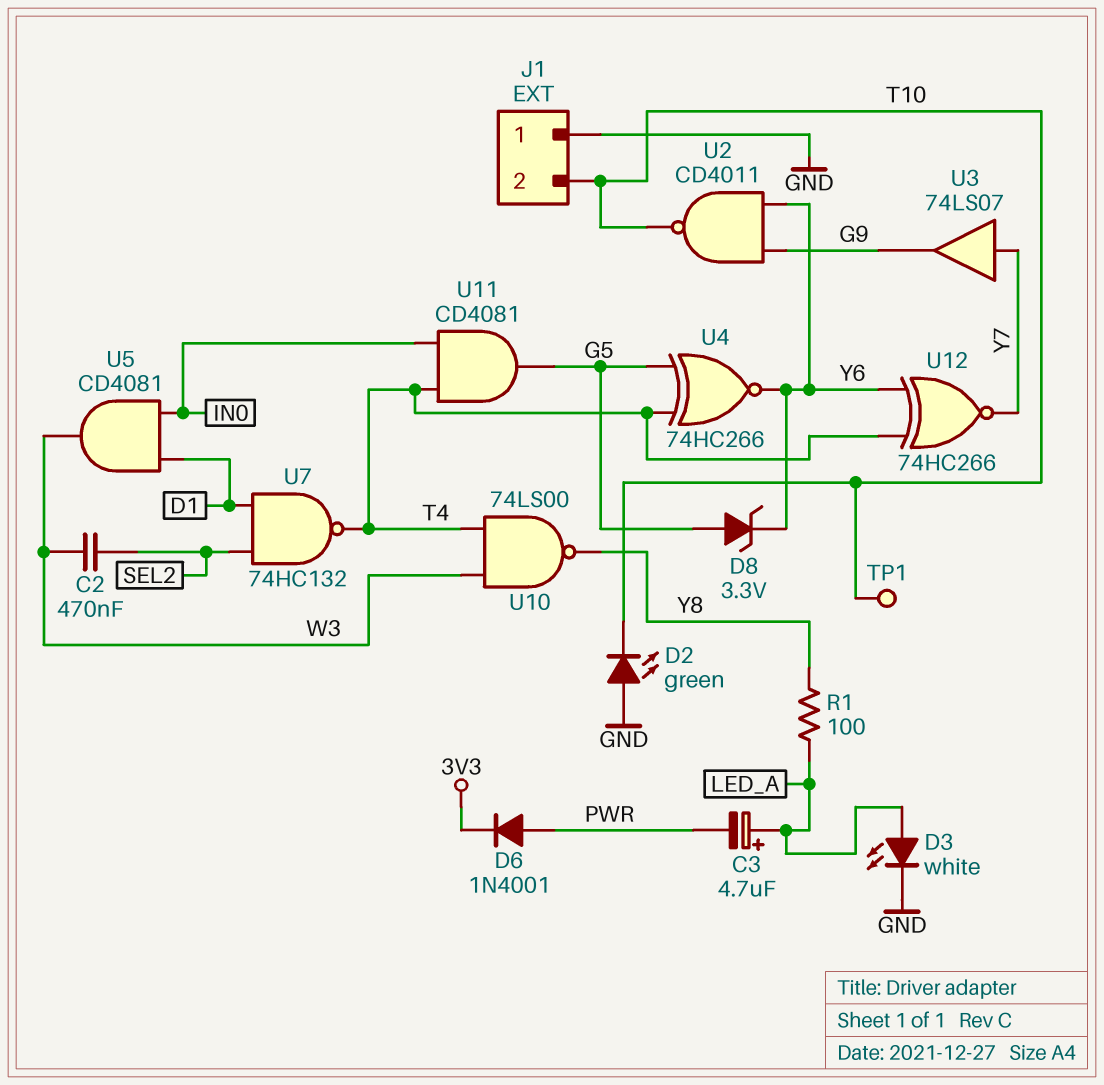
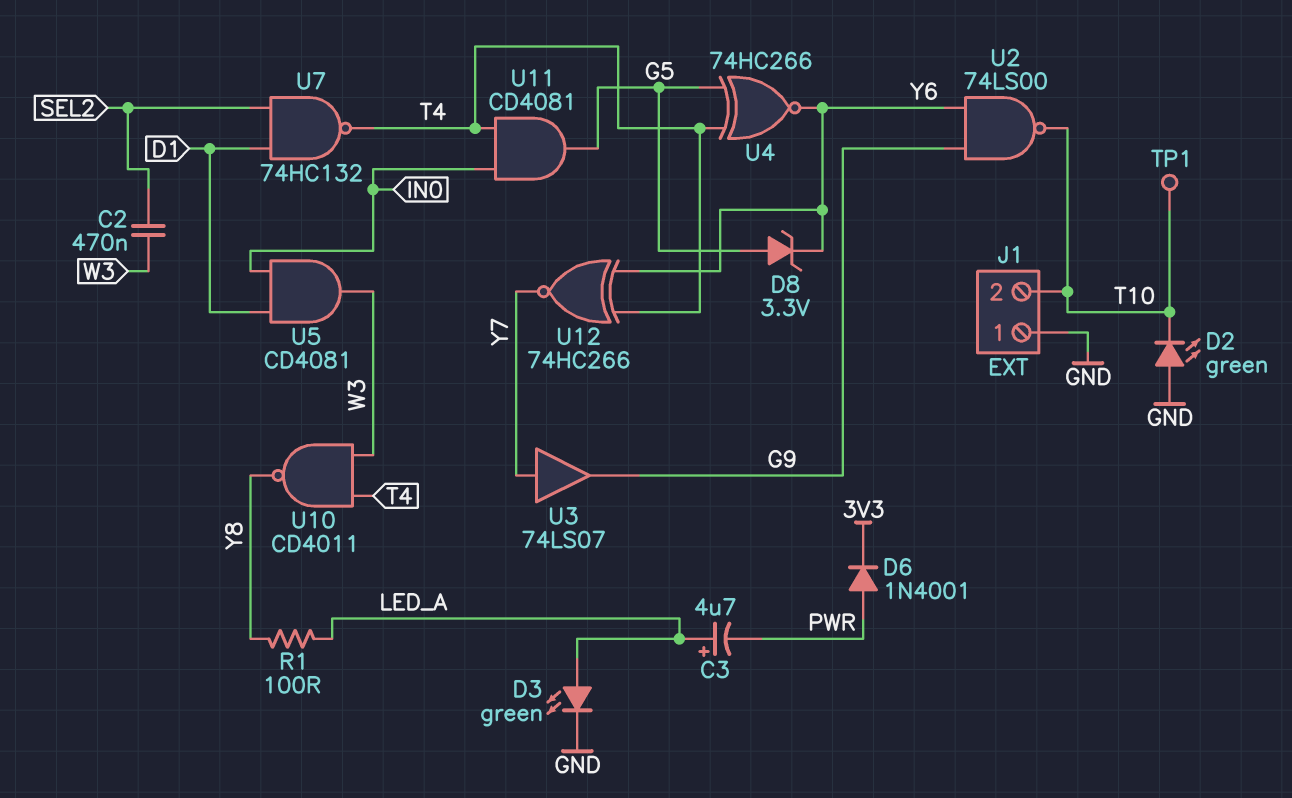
D3: LED white (A LED_A, K GND) -> LED green (A LED_A, K GND)
U2: NAND CD4011 (in G9, in Y6, out T10) -> NAND 74LS00 (in G9, in Y6, out T10)
U10: NAND 74LS00 (in T4, in W3, out Y8) -> NAND CD4011 (in T4, in W3, out Y8)

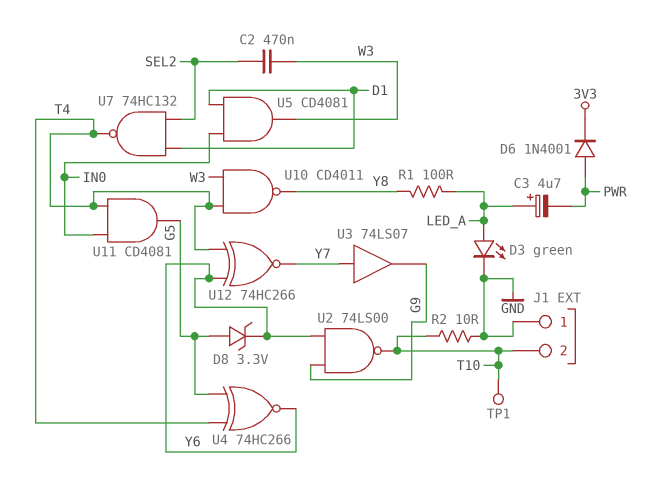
D2: LED green (A GND, K T10) -> none
R2: none -> 10 (GND, T10)

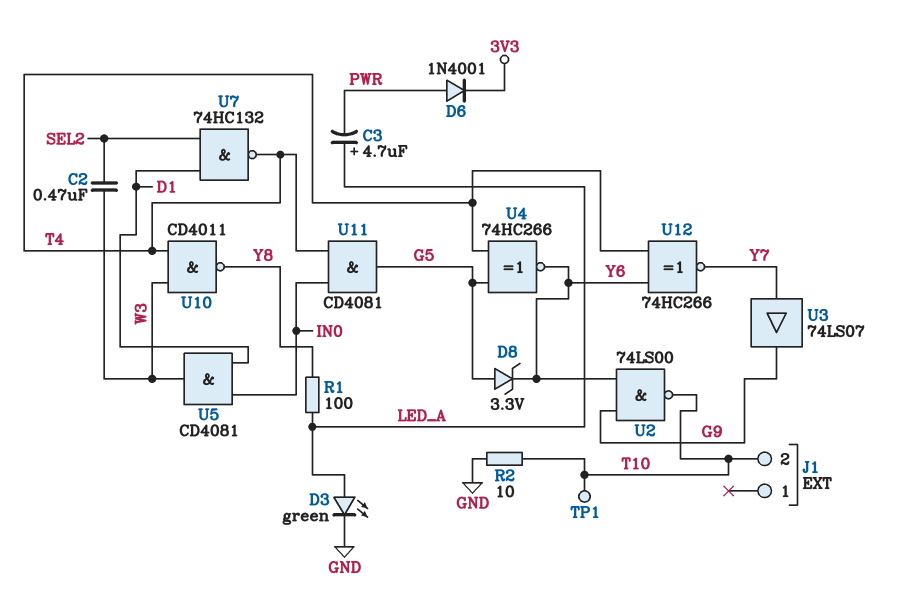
J1 pin 1: GND -> none

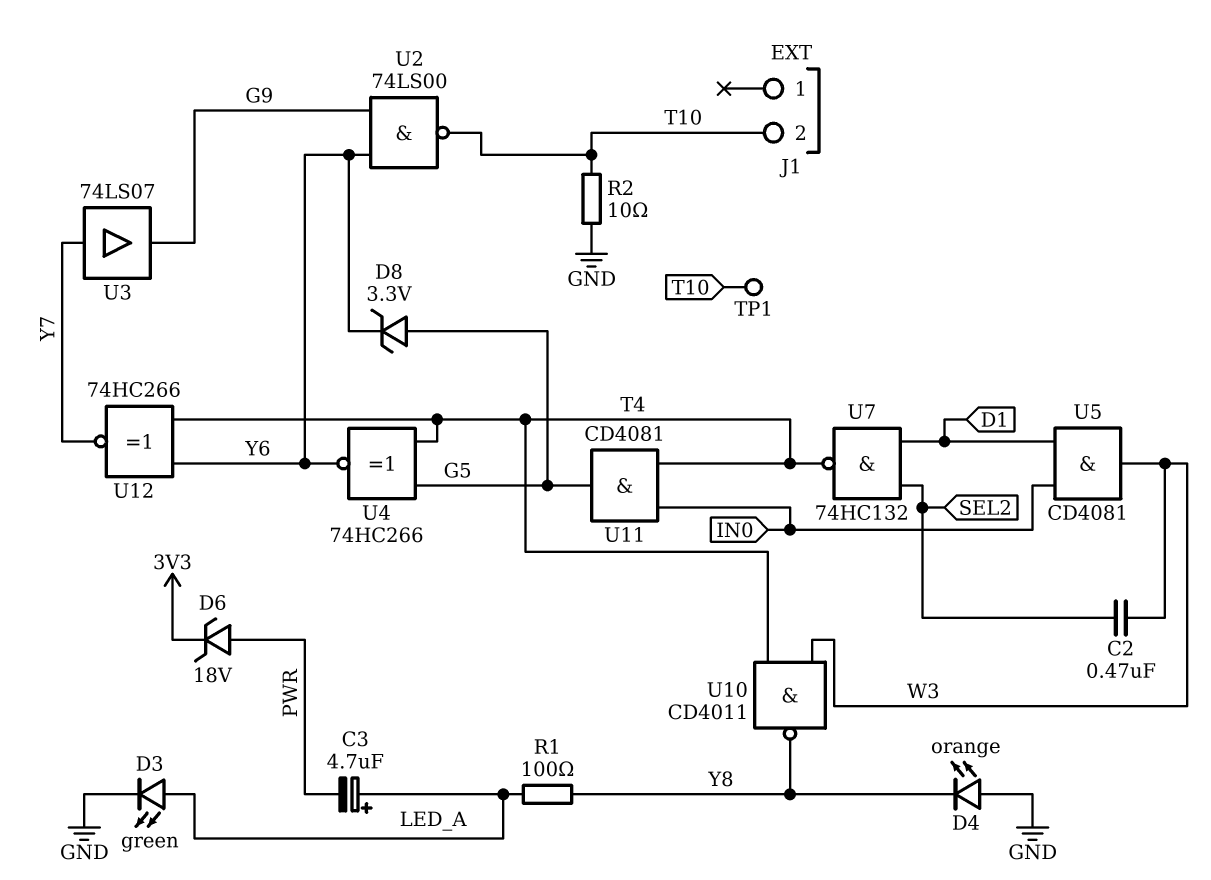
D4: none -> LED orange (A GND, K Y8)
D6: diode 1N4001 (A PWR, K 3V3) -> zener 18V (A PWR, K 3V3)

